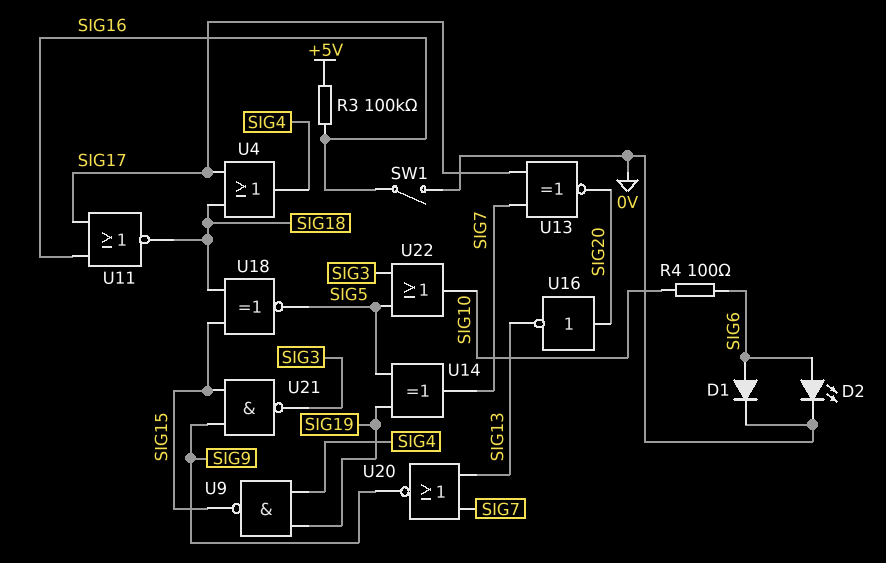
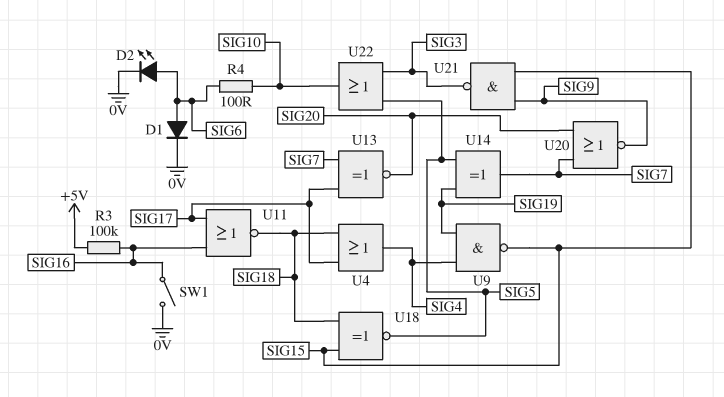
U16: NOT (in SIG20, out SIG13) -> none
U20: NOR (in SIG7, in SIG13, out SIG9) -> NOR (in SIG7, in SIG20, out SIG9)

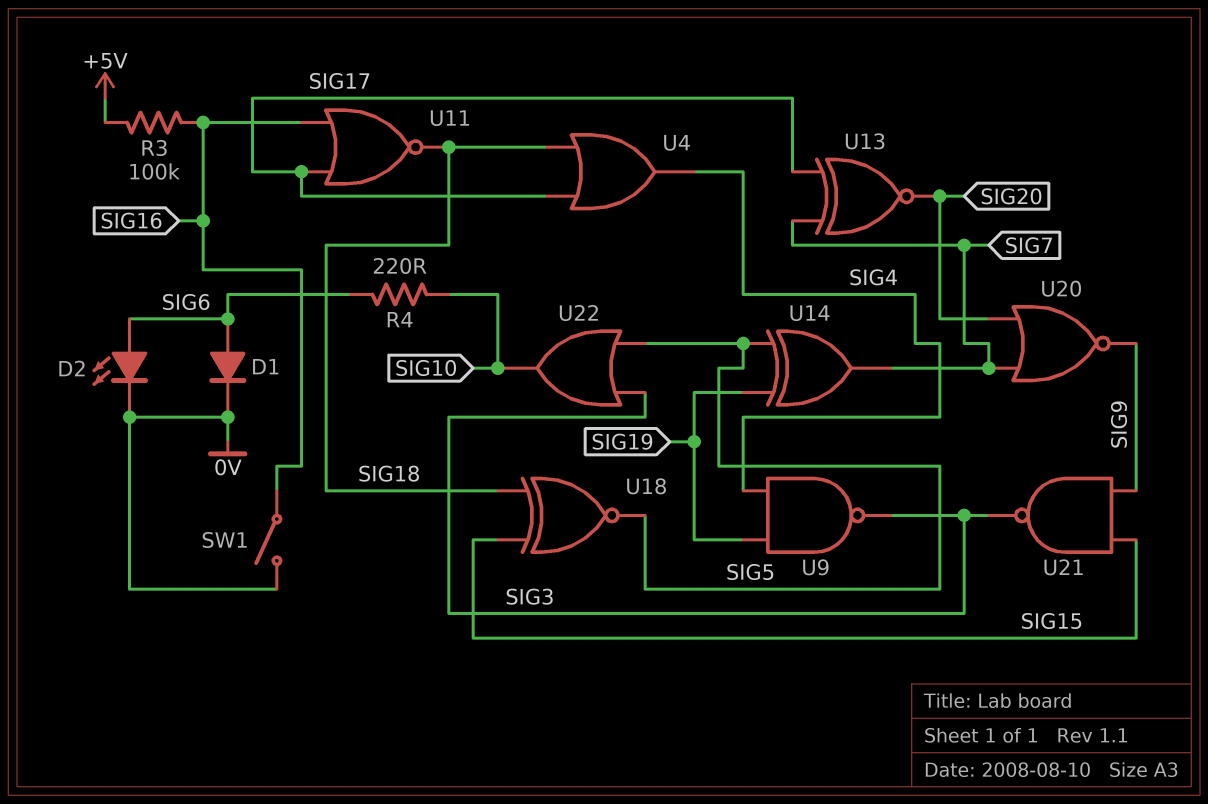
R4: 100 (SIG6, SIG10) -> 220 (SIG6, SIG10)
U9: NAND (in SIG4, in SIG19, out SIG15) -> NAND (in SIG4, in SIG19, out SIG3)

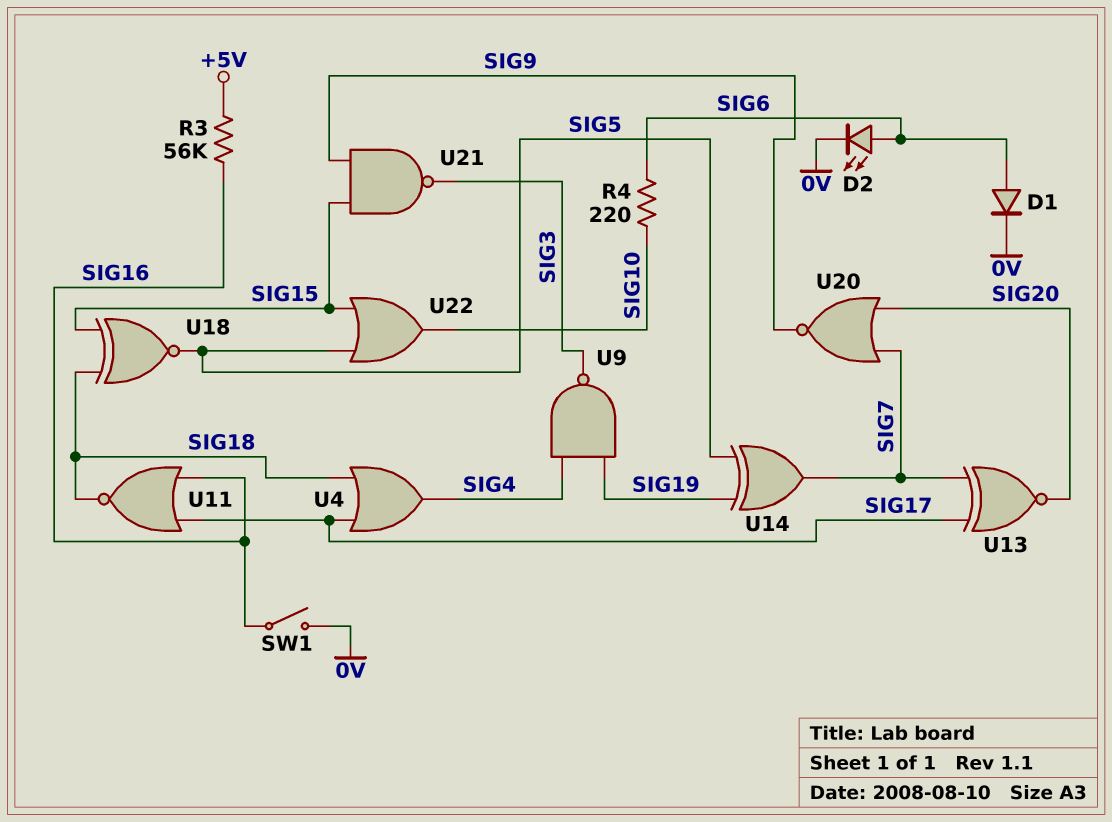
R3: 100k (+5V, SIG16) -> 56k (+5V, SIG16)
U22: OR (in SIG3, in SIG5, out SIG10) -> OR (in SIG5, in SIG15, out SIG10)

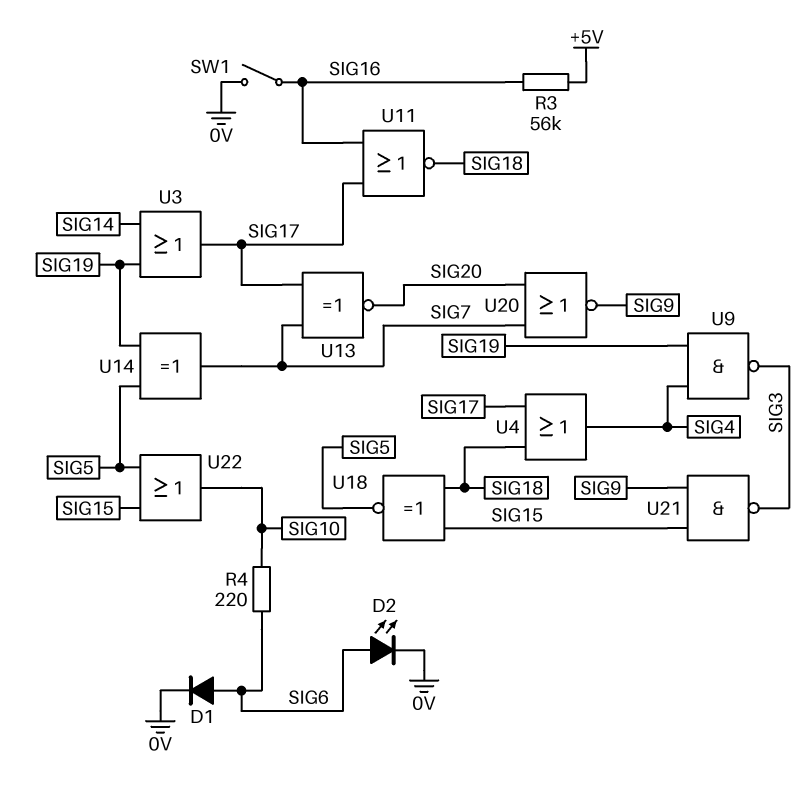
U3: none -> OR (in SIG14, in SIG19, out SIG17)

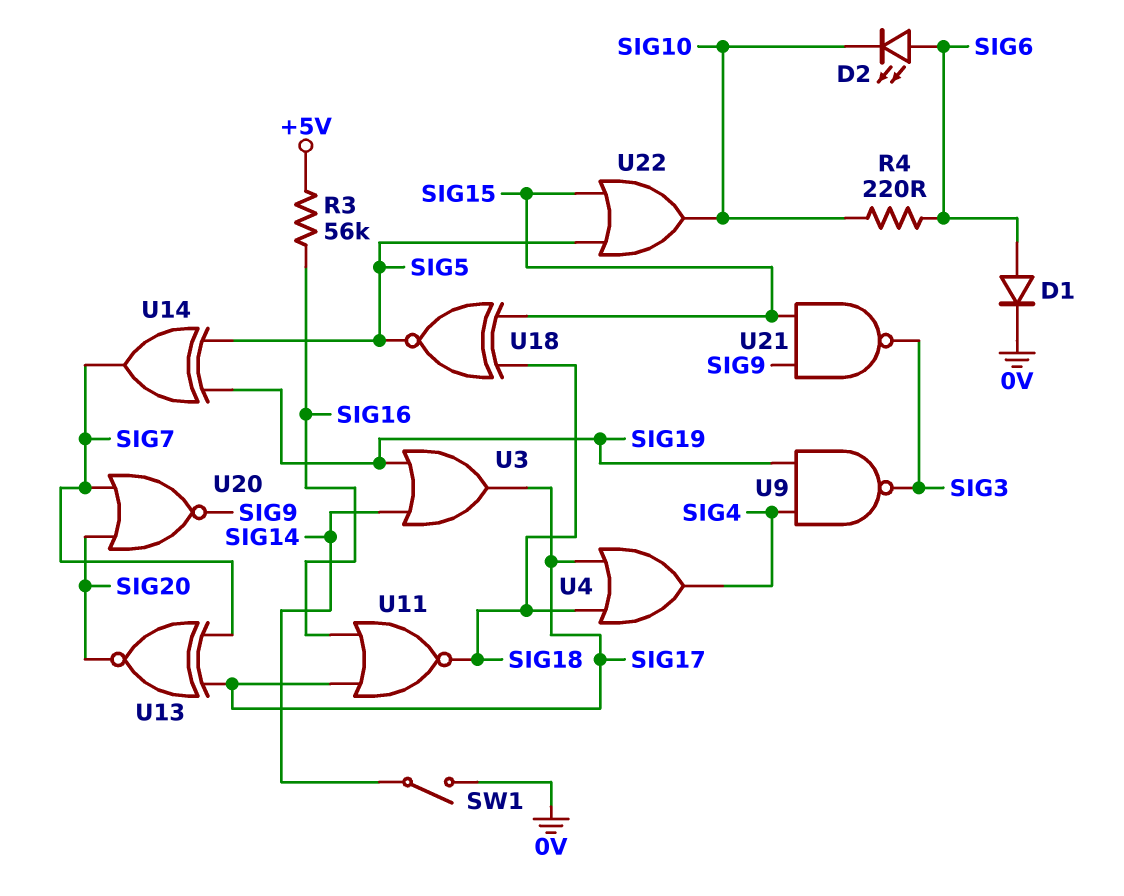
D2: LED (A SIG6, K 0V) -> LED (A SIG6, K SIG10)
SW1: switch (0V, SIG16) -> switch (0V, SIG14)

